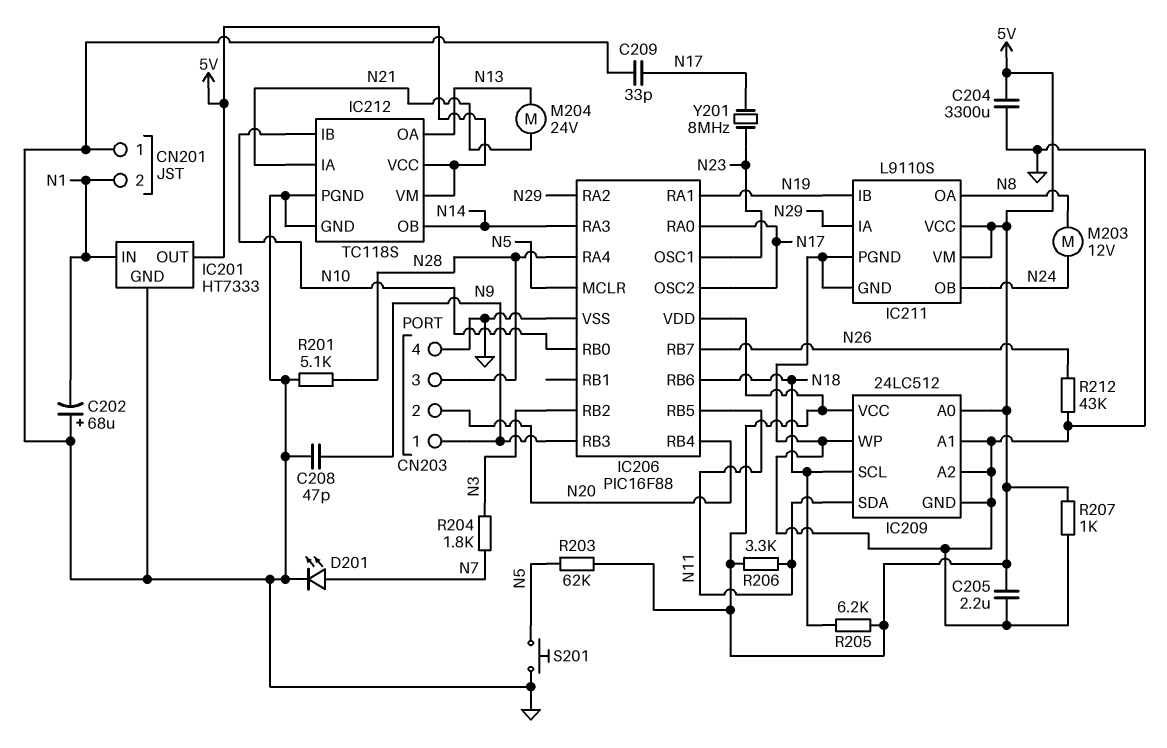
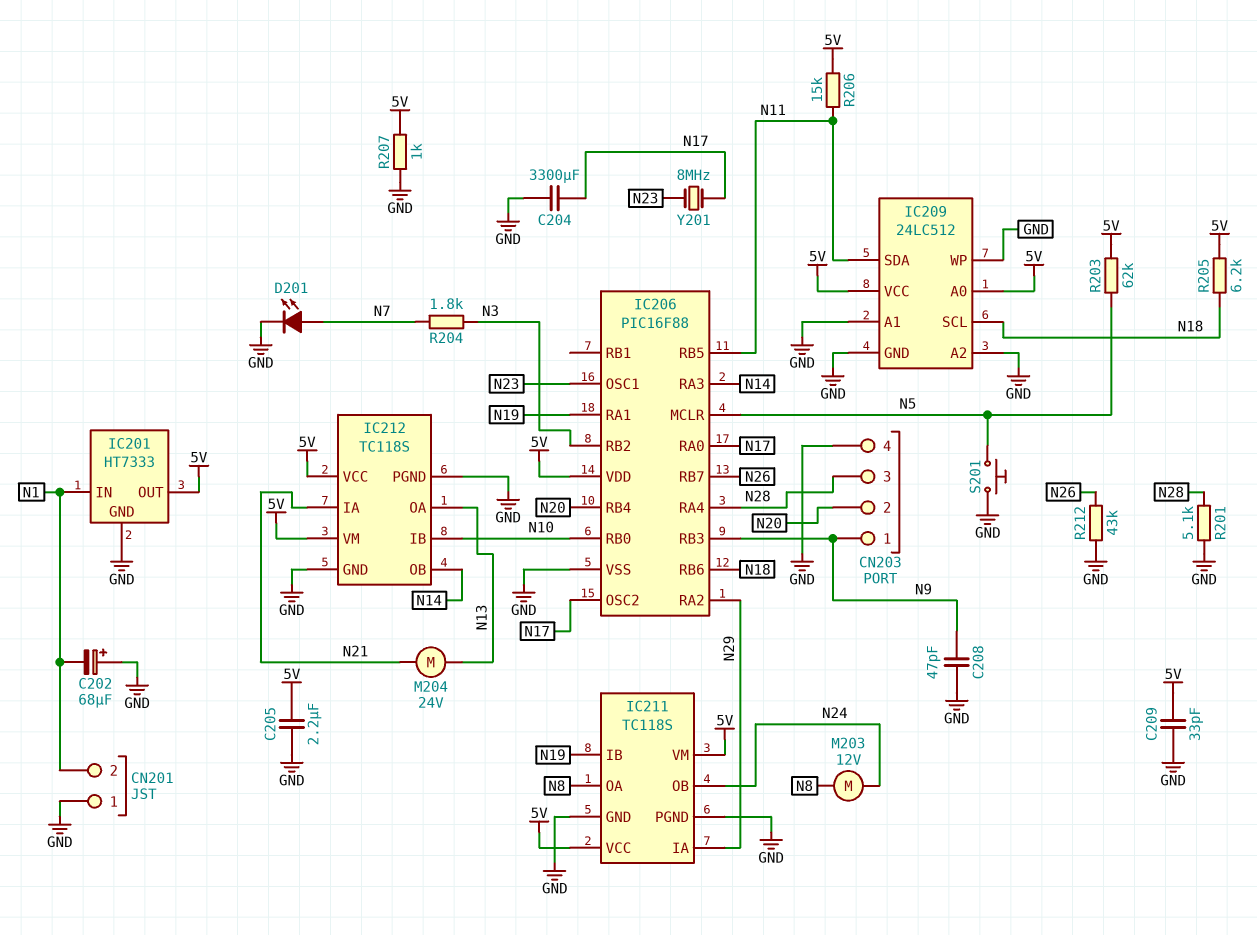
C204: 3300uF (5V, GND) -> 3300uF (GND, N17)
C209: 33pF (GND, N17) -> 33pF (5V, GND)
IC211: L9110S -> TC118S
R206: 3.3k (5V, N11) -> 15k (5V, N11)

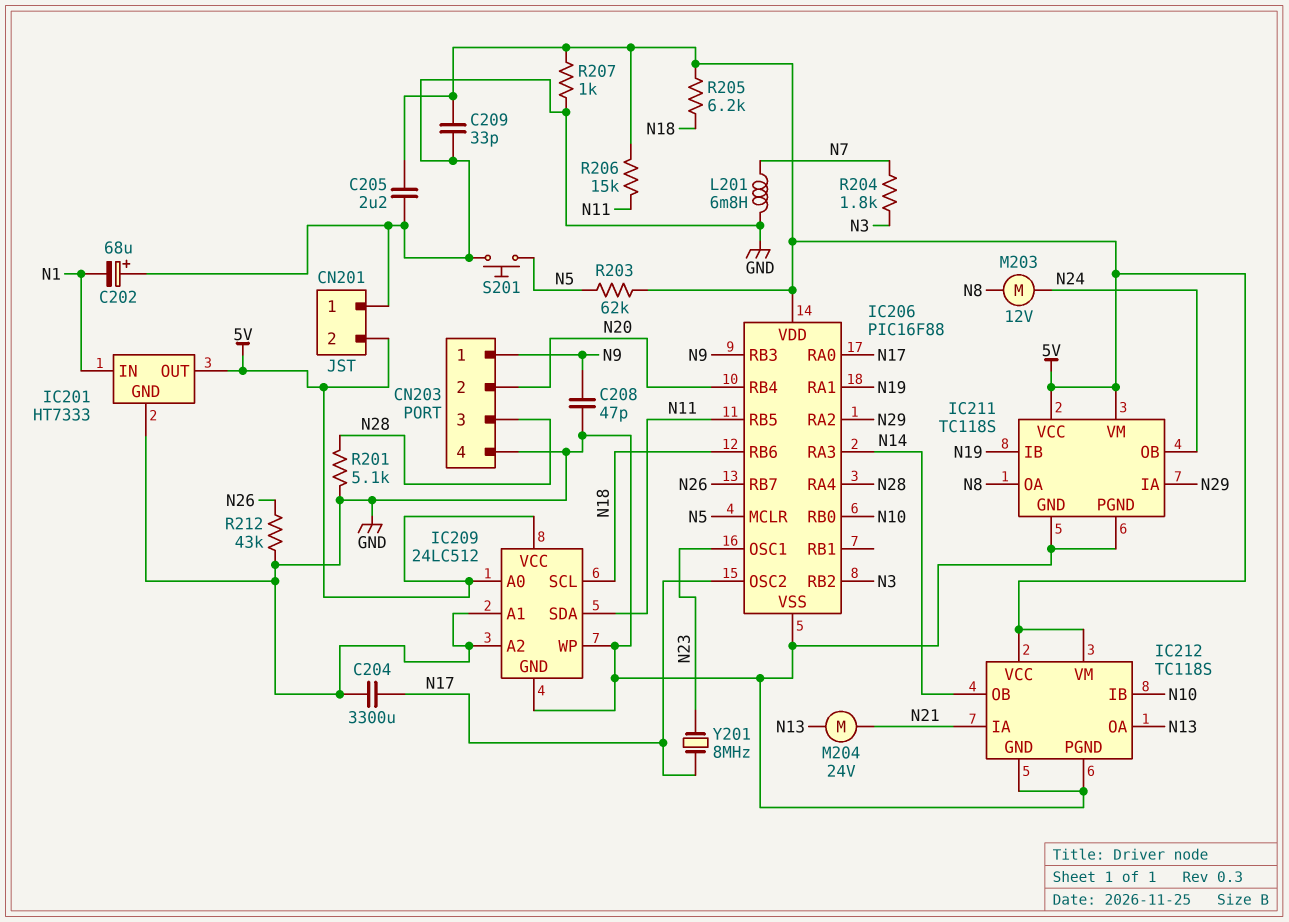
CN201 pin 2: N1 -> 5V
D201: LED (A N7, K GND) -> none
L201: none -> 6.8mH (GND, N7)

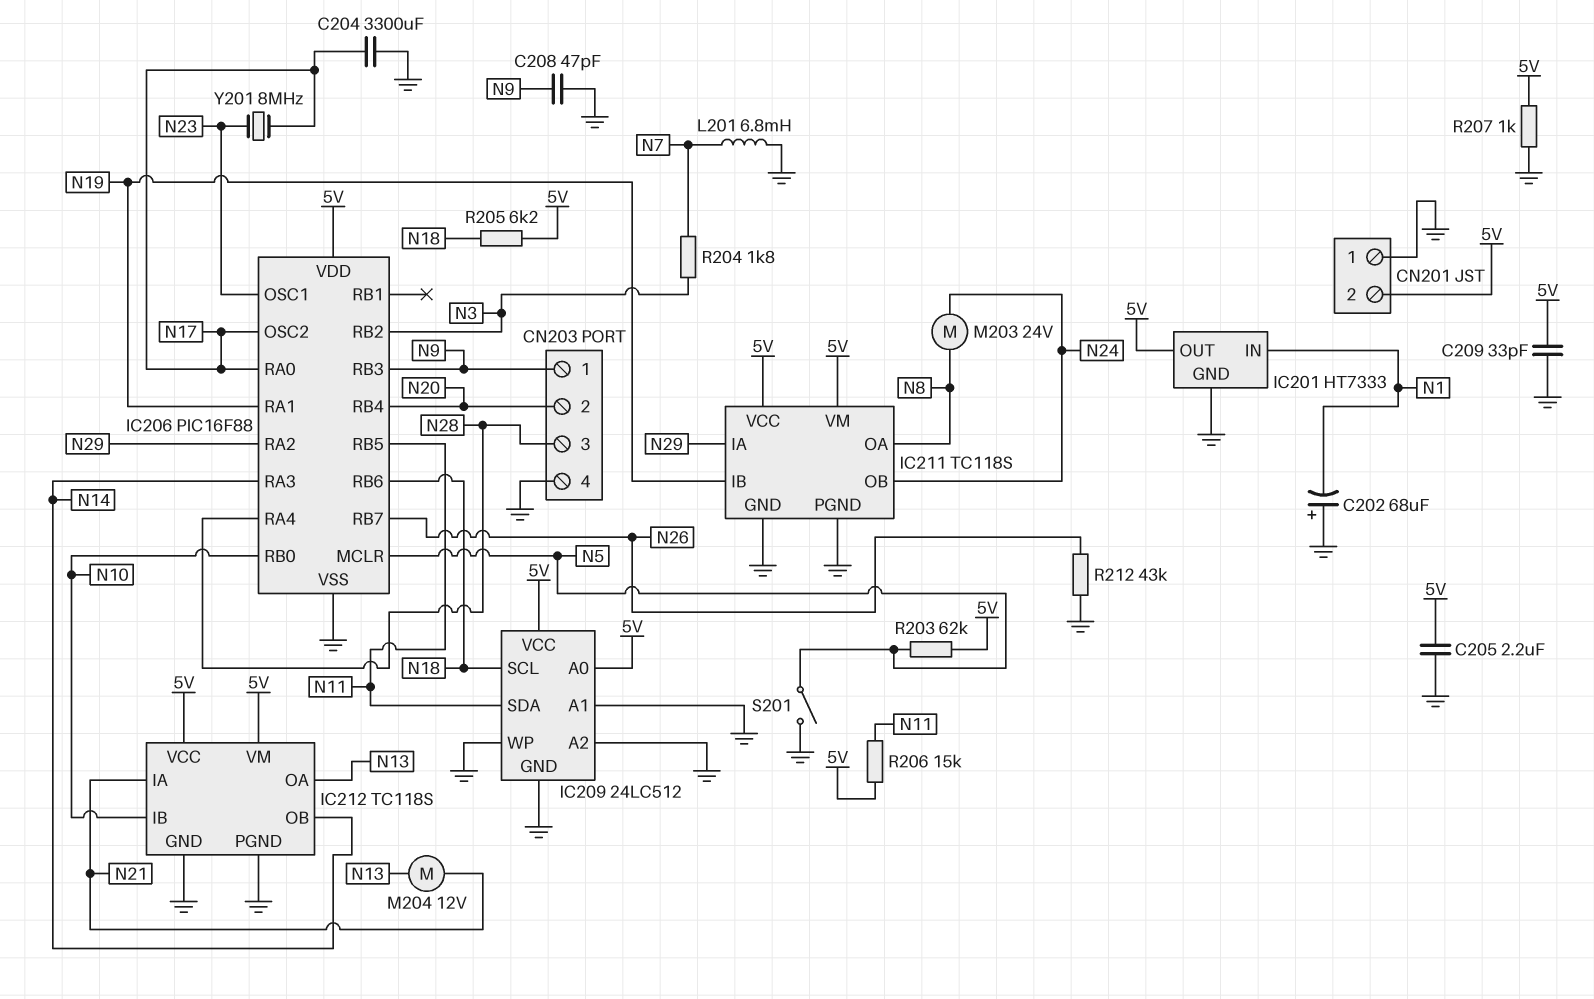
M203: motor 12V (N8, N24) -> motor 24V (N8, N24)
M204: motor 24V (N13, N21) -> motor 12V (N13, N21)
R201: 5.1k (GND, N28) -> none
S201: button (GND, N5) -> switch (GND, N5)

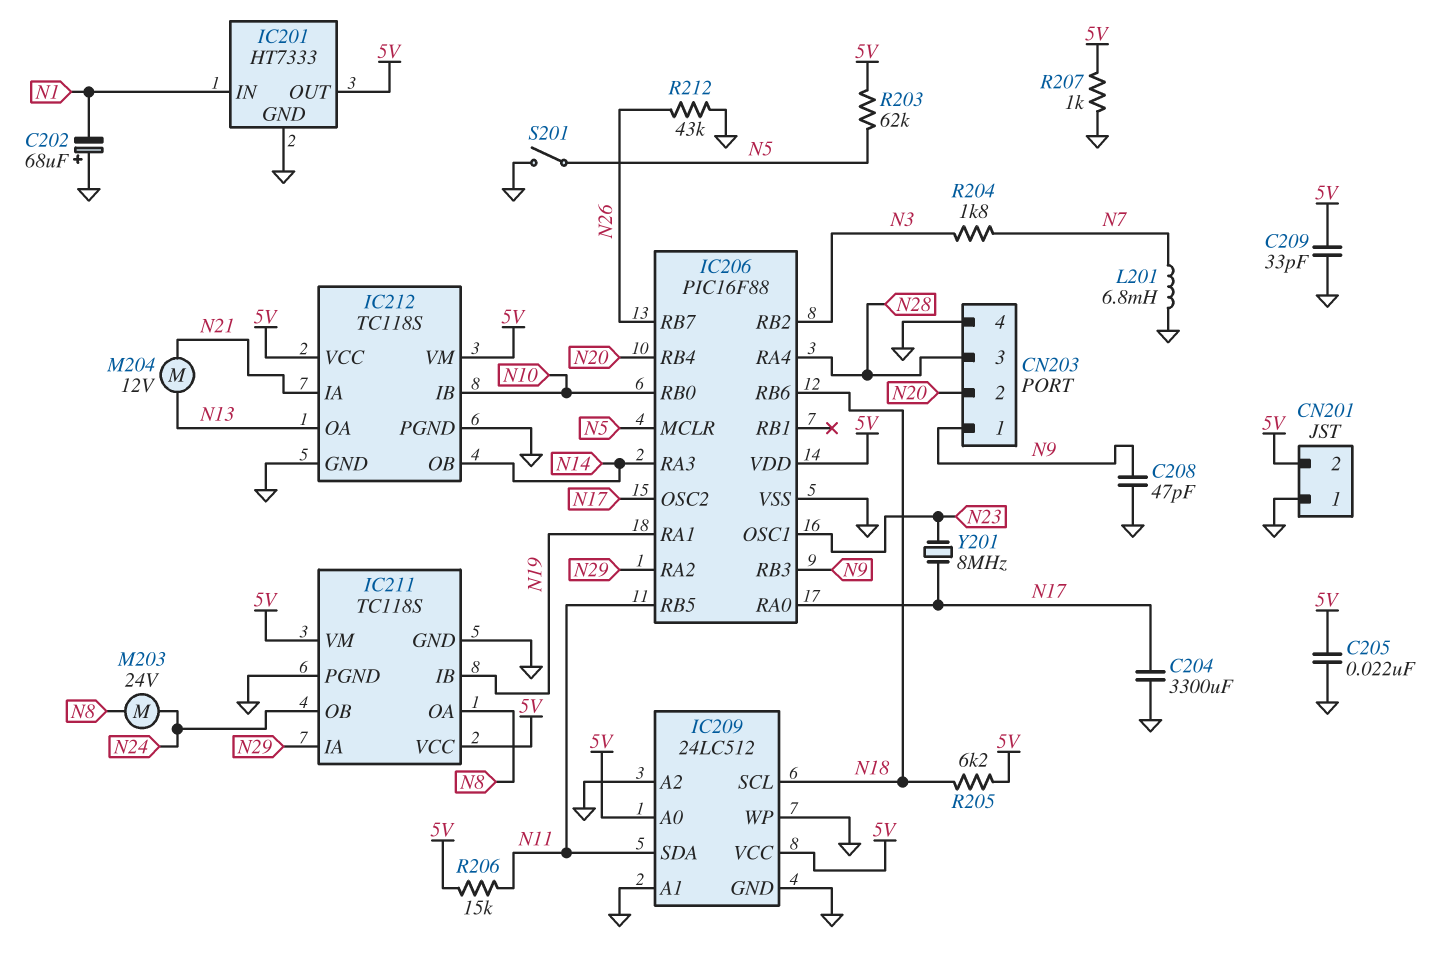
C205: 2.2uF (5V, GND) -> 22nF (5V, GND)

